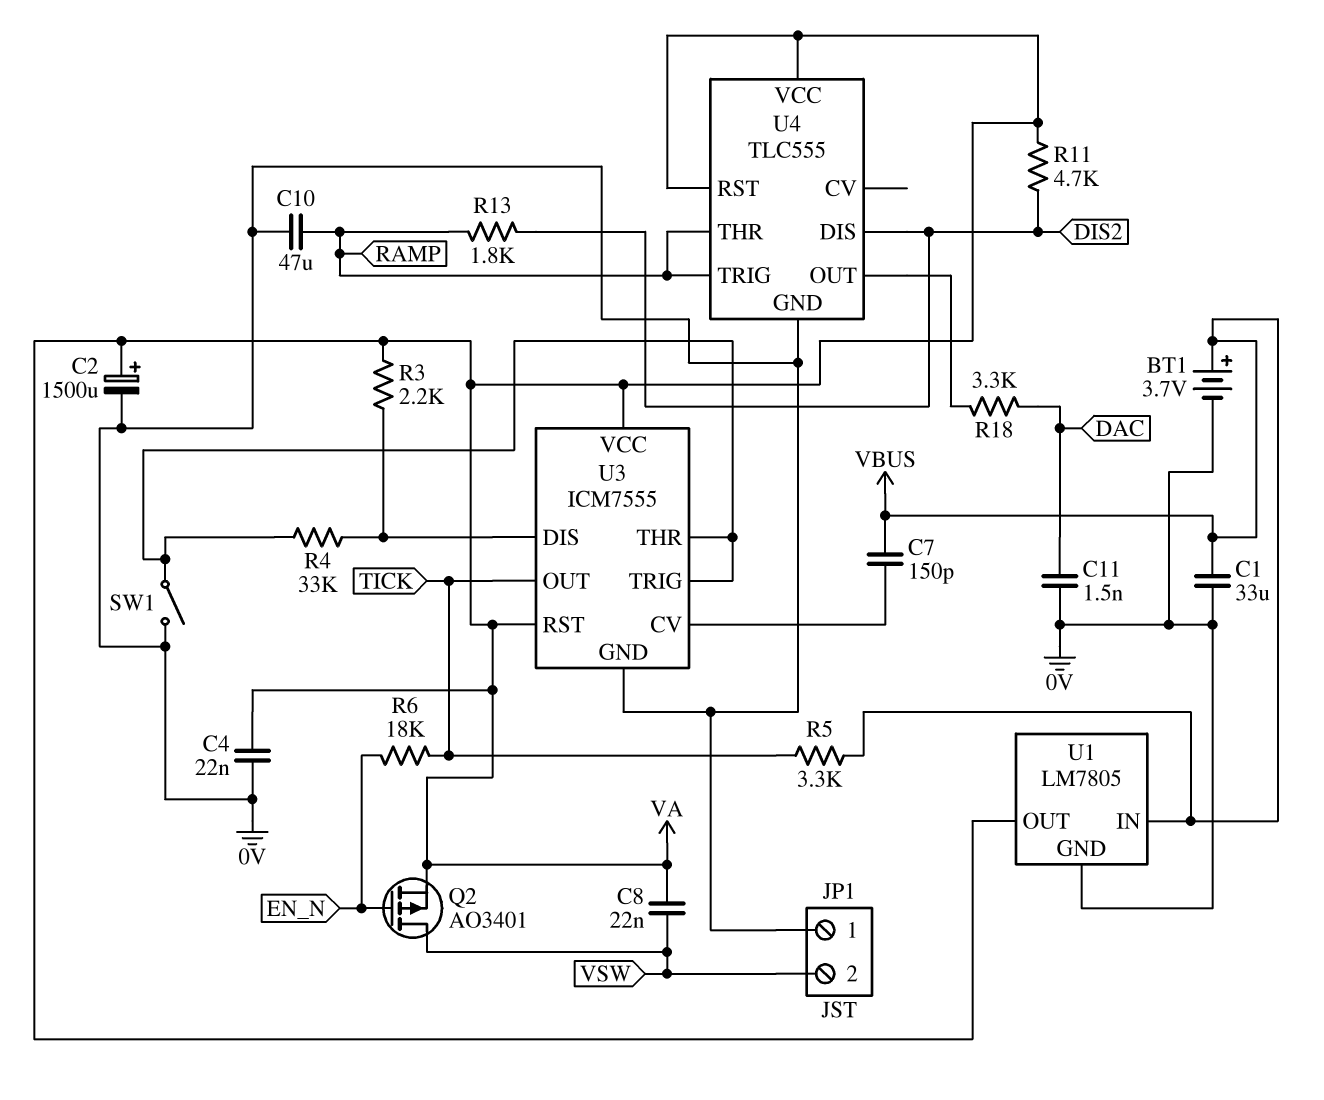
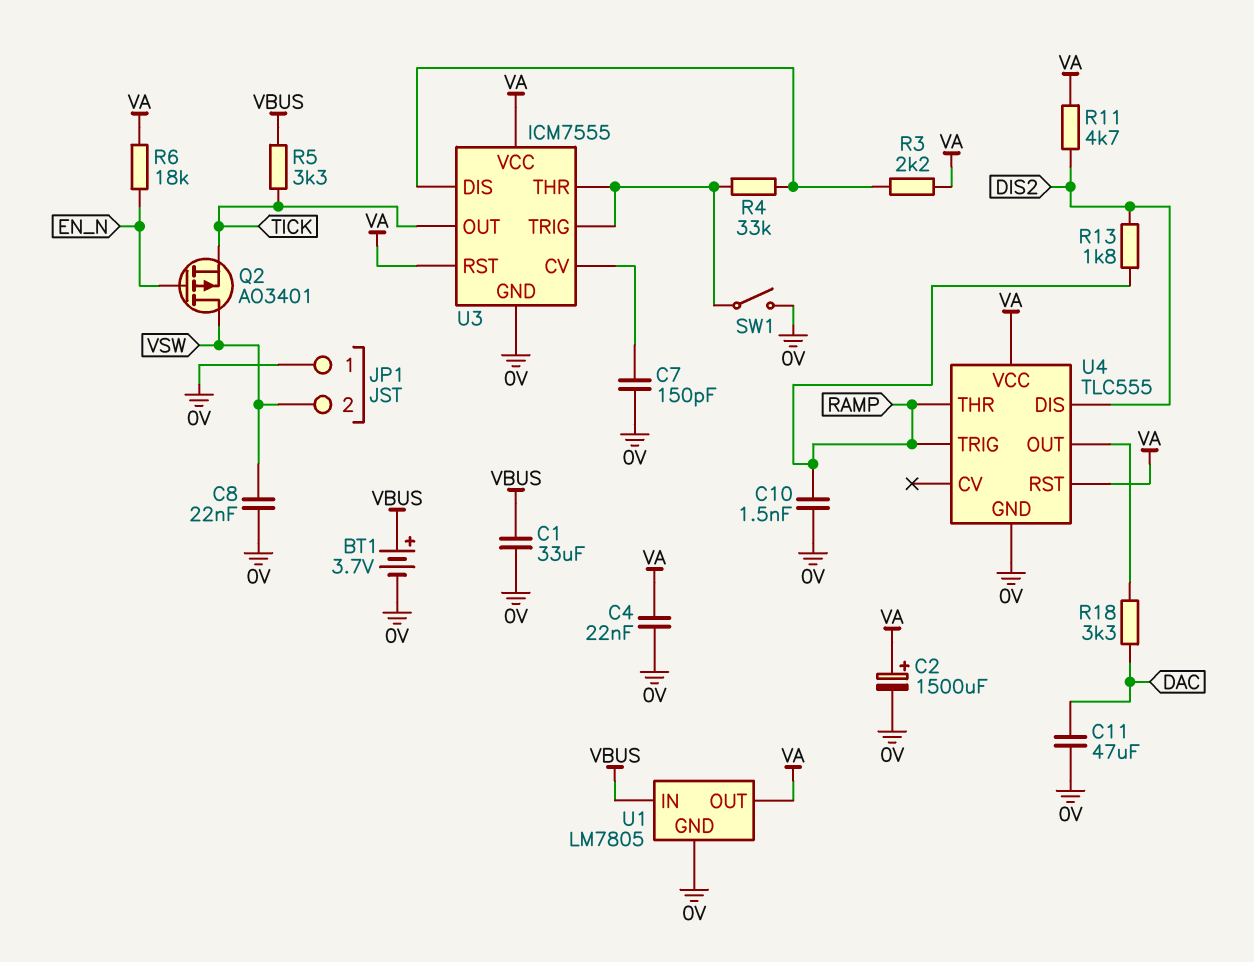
C7: 150pF (U3/CV, VBUS) -> 150pF (0V, U3/CV)
C8: 22nF (VA, VSW) -> 22nF (0V, VSW)
C10: 47uF (0V, RAMP) -> 1.5nF (0V, RAMP)
C11: 1.5nF (0V, DAC) -> 47uF (0V, DAC)
Q2: PMOS AO3401 (G EN_N, D VSW, S VA) -> PMOS AO3401 (G EN_N, D VSW, S TICK)
R6: 18k (EN_N, TICK) -> 18k (EN_N, VA)

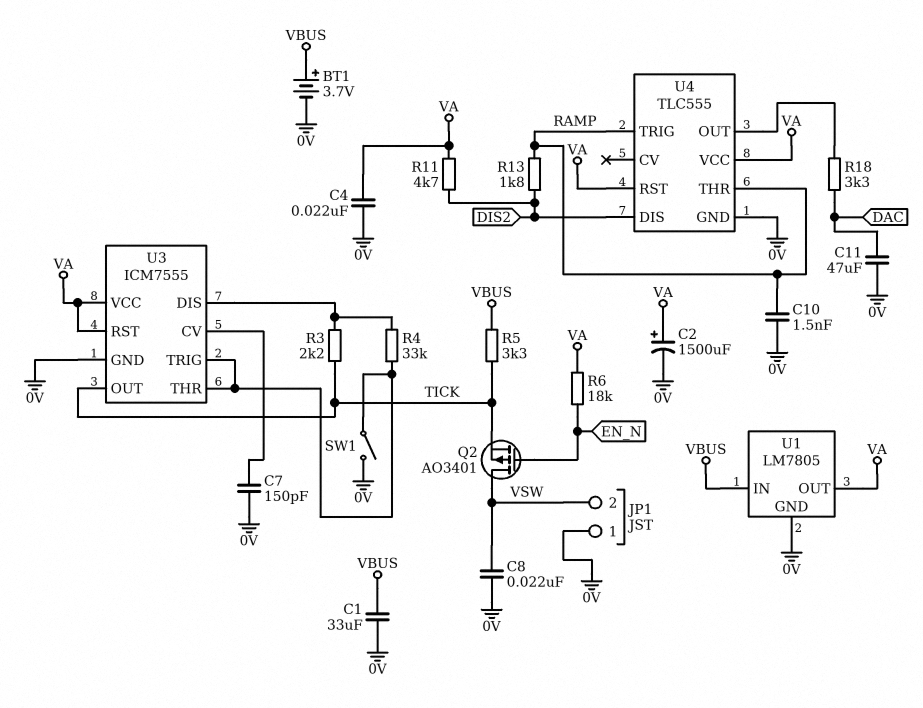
R3: 2.2k (U3/DIS, VA) -> 2.2k (TICK, U3/DIS)

